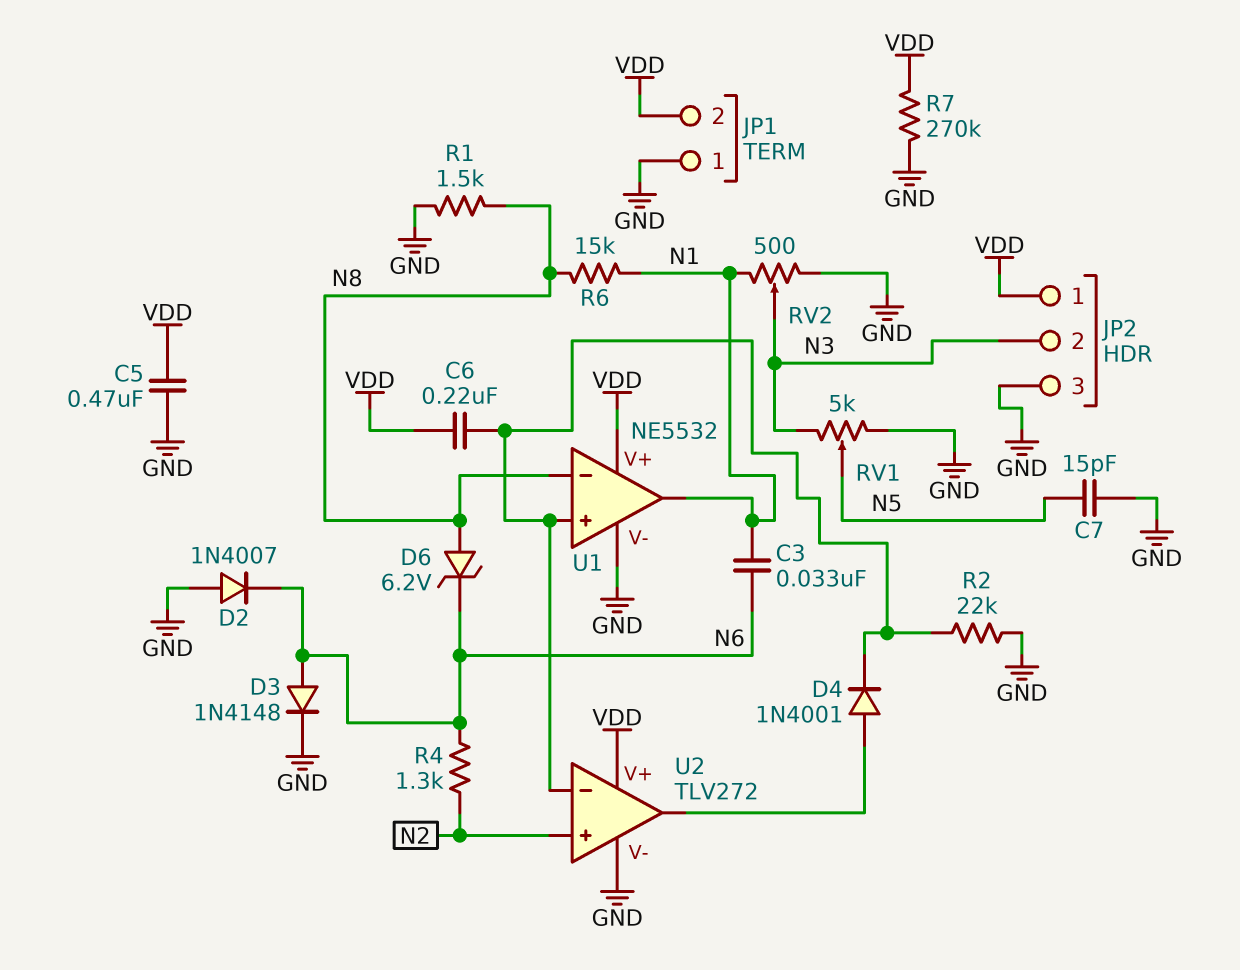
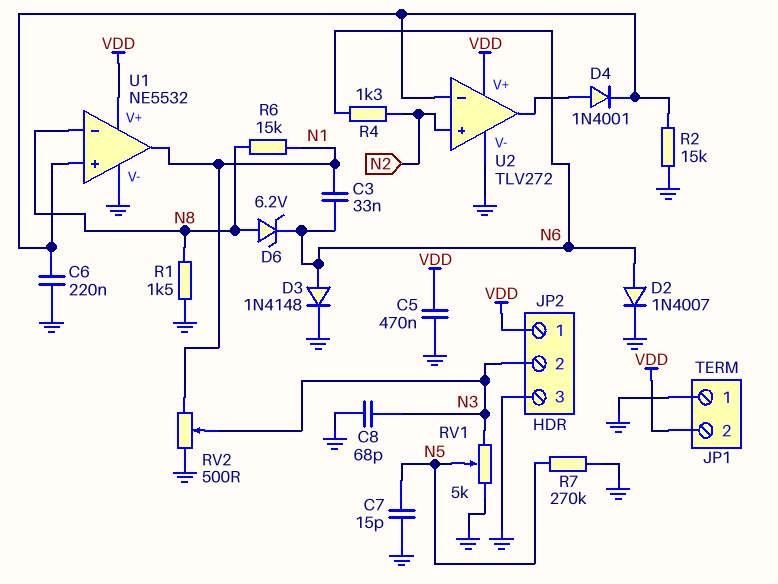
C6: 220nF (U1/in+, VDD) -> 220nF (GND, U1/in+)
C8: none -> 68pF (GND, N3)
D2: diode 1N4007 (A GND, K N6) -> diode 1N4007 (A N6, K GND)
R2: 22k (GND, U1/in+) -> 15k (GND, U1/in+)
R7: 270k (GND, VDD) -> 270k (GND, N5)

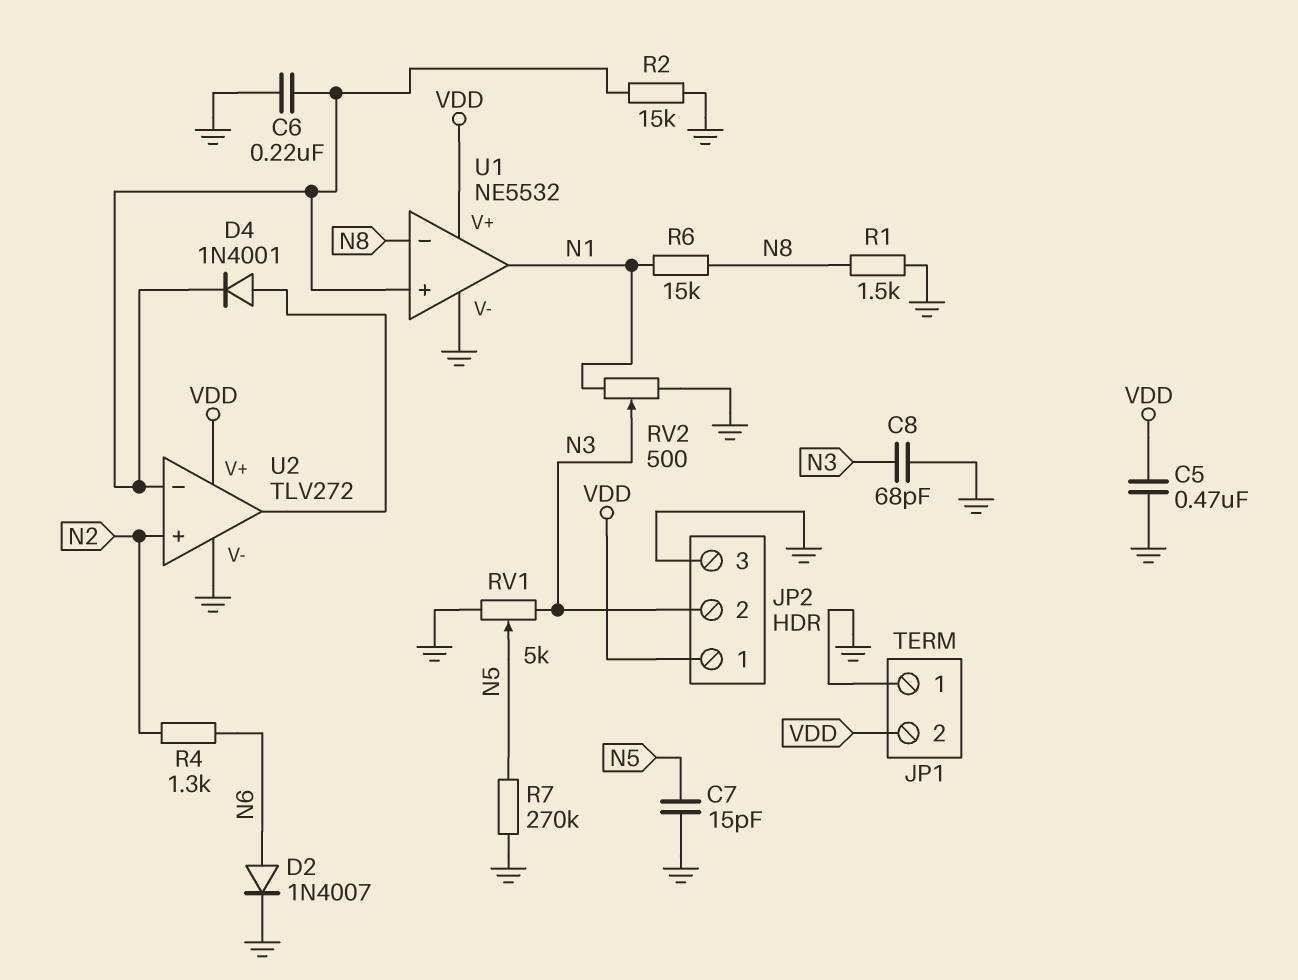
C3: 33nF (N1, N6) -> none
D3: diode 1N4148 (A N6, K GND) -> none
D6: zener 6.2V (A N8, K N6) -> none

